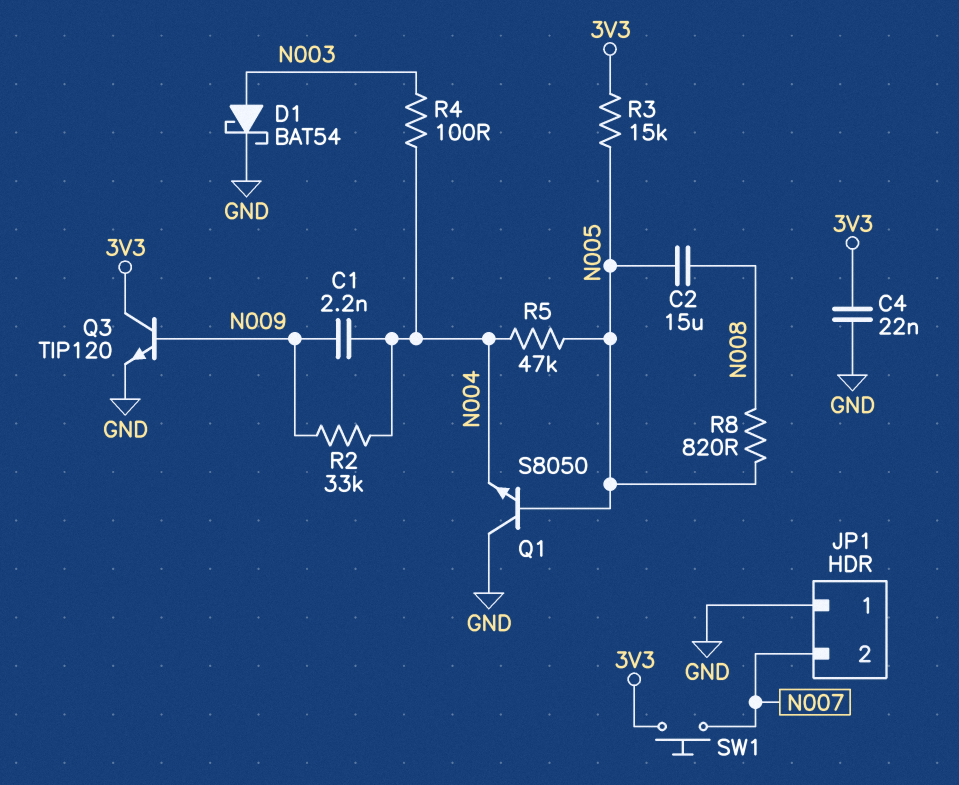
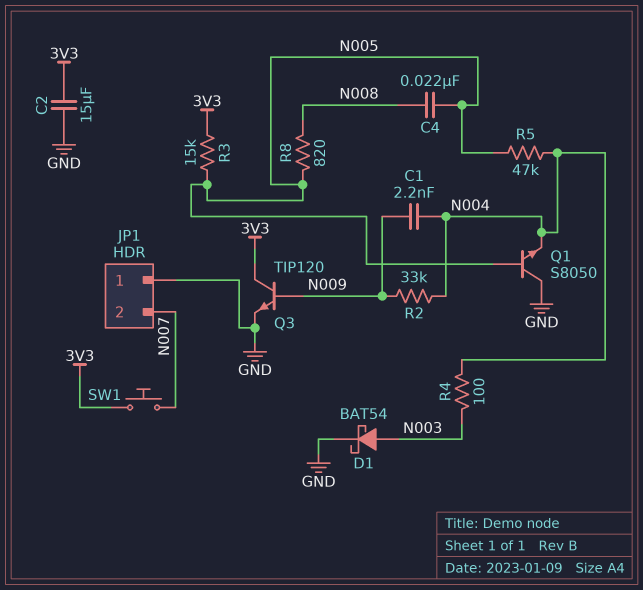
C2: 15uF (N005, N008) -> 15uF (3V3, GND)
C4: 22nF (3V3, GND) -> 22nF (N005, N008)

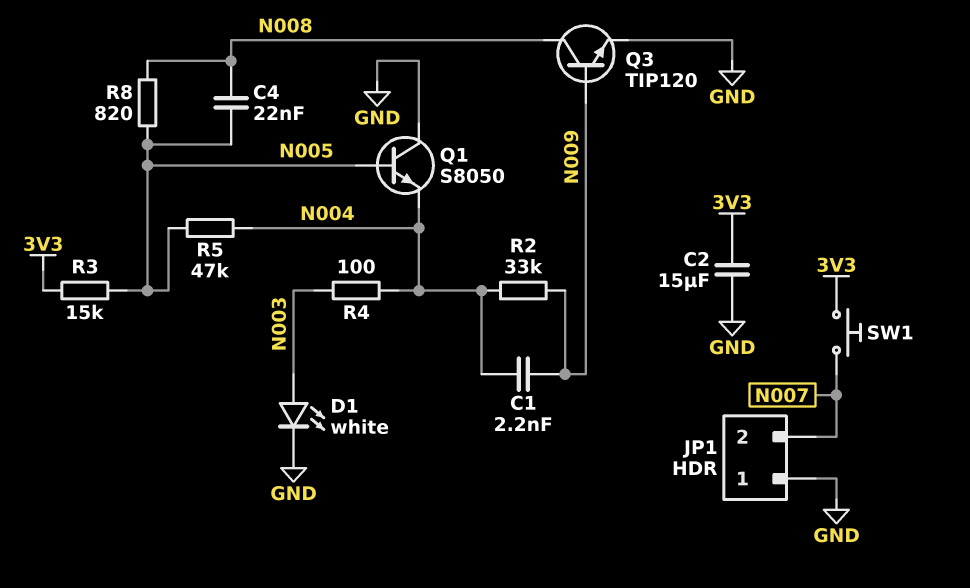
D1: schottky BAT54 (A N003, K GND) -> LED white (A N003, K GND)
Q3: NPN TIP120 (B N009, C 3V3, E GND) -> NPN TIP120 (B N009, C N008, E GND)

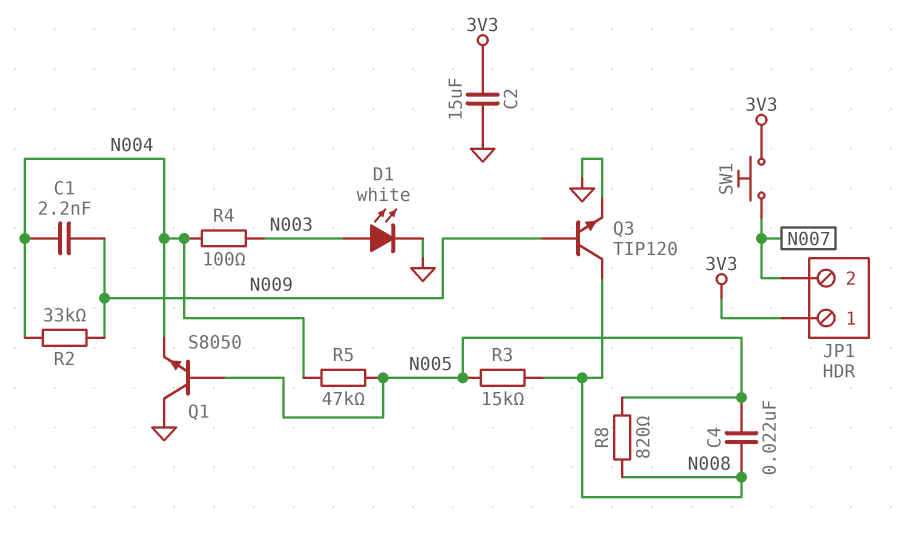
JP1 pin 1: GND -> 3V3
R3: 15k (3V3, N005) -> 15k (N005, N008)

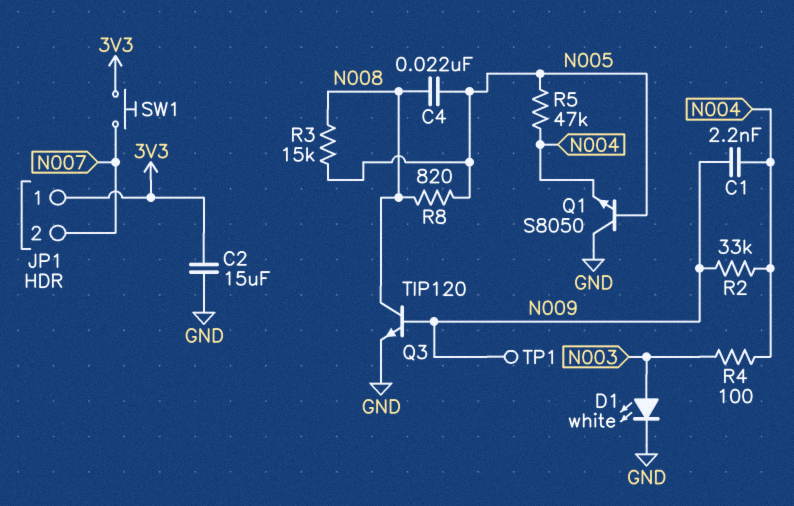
TP1: none -> test point (N009)

